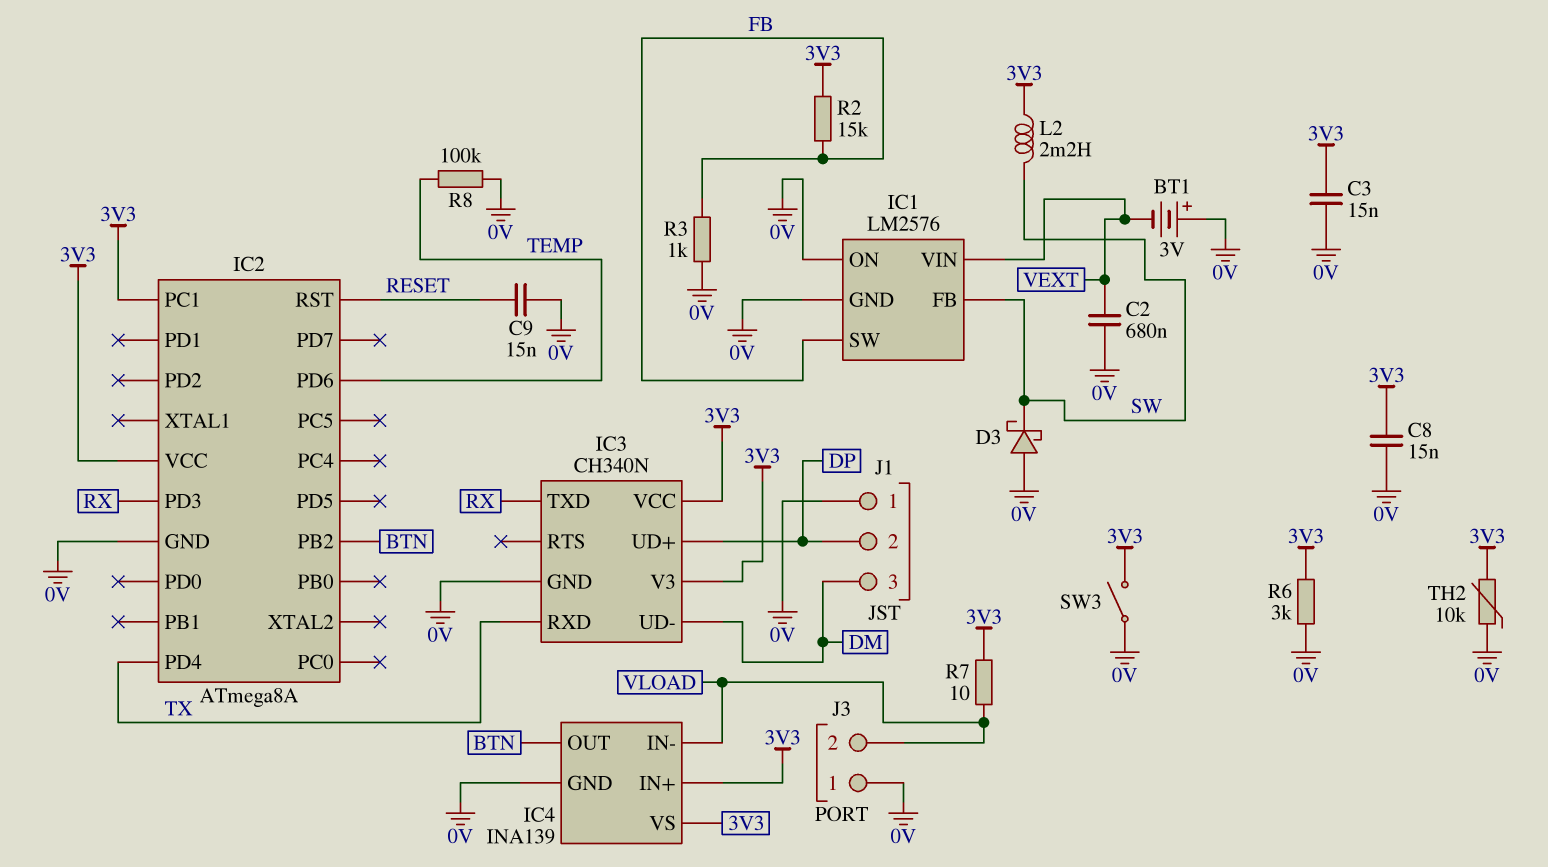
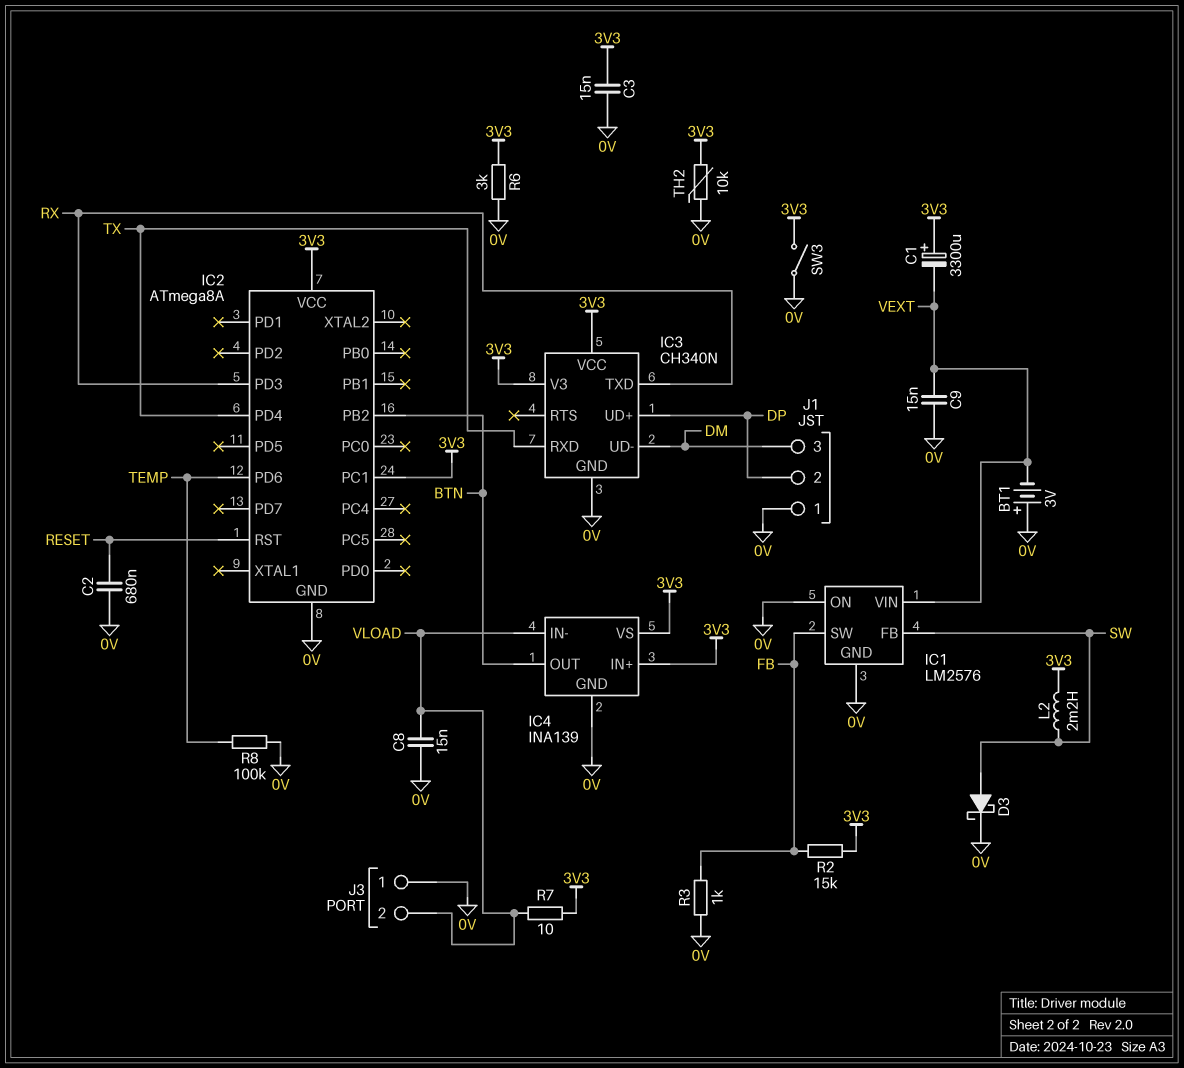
C1: none -> 3300uF (plus 3V3, minus VEXT)
C2: 680nF (0V, VEXT) -> 680nF (0V, RESET)
C8: 15nF (0V, 3V3) -> 15nF (0V, VLOAD)
C9: 15nF (0V, RESET) -> 15nF (0V, VEXT)
D3: schottky (A 0V, K SW) -> schottky (A SW, K 0V)

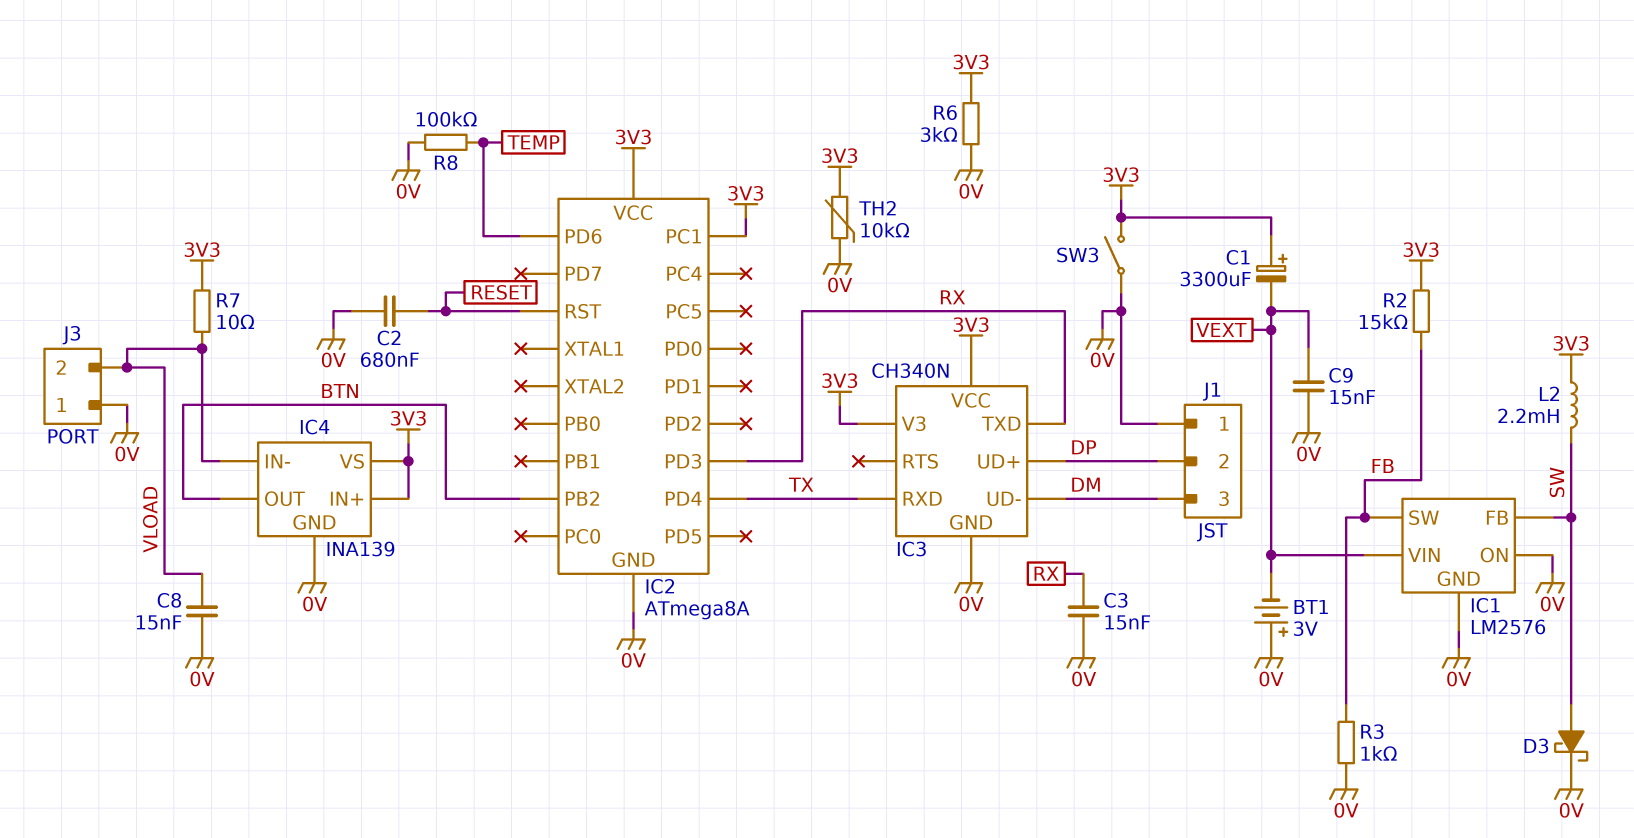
C3: 15nF (0V, 3V3) -> 15nF (0V, RX)

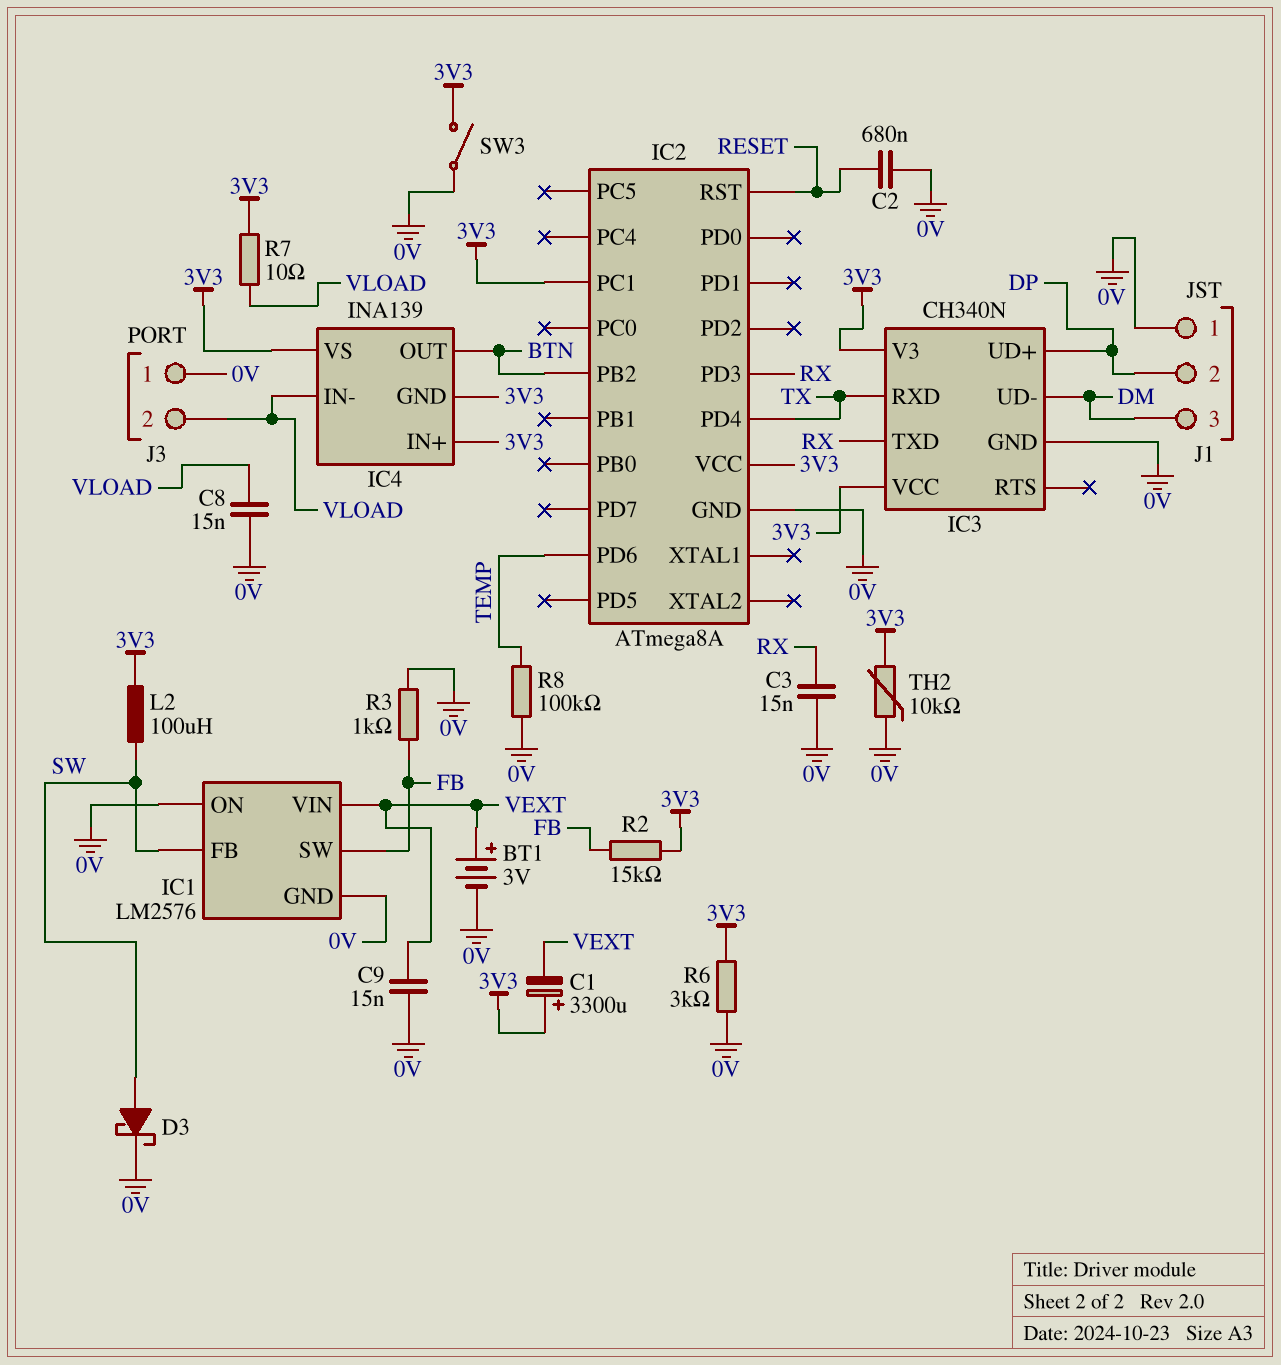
BT1: 3V (plus 0V, minus VEXT) -> 3V (plus VEXT, minus 0V)
IC4 pin GND: 0V -> 3V3
L2: 2.2mH (3V3, SW) -> 100uH (3V3, SW)

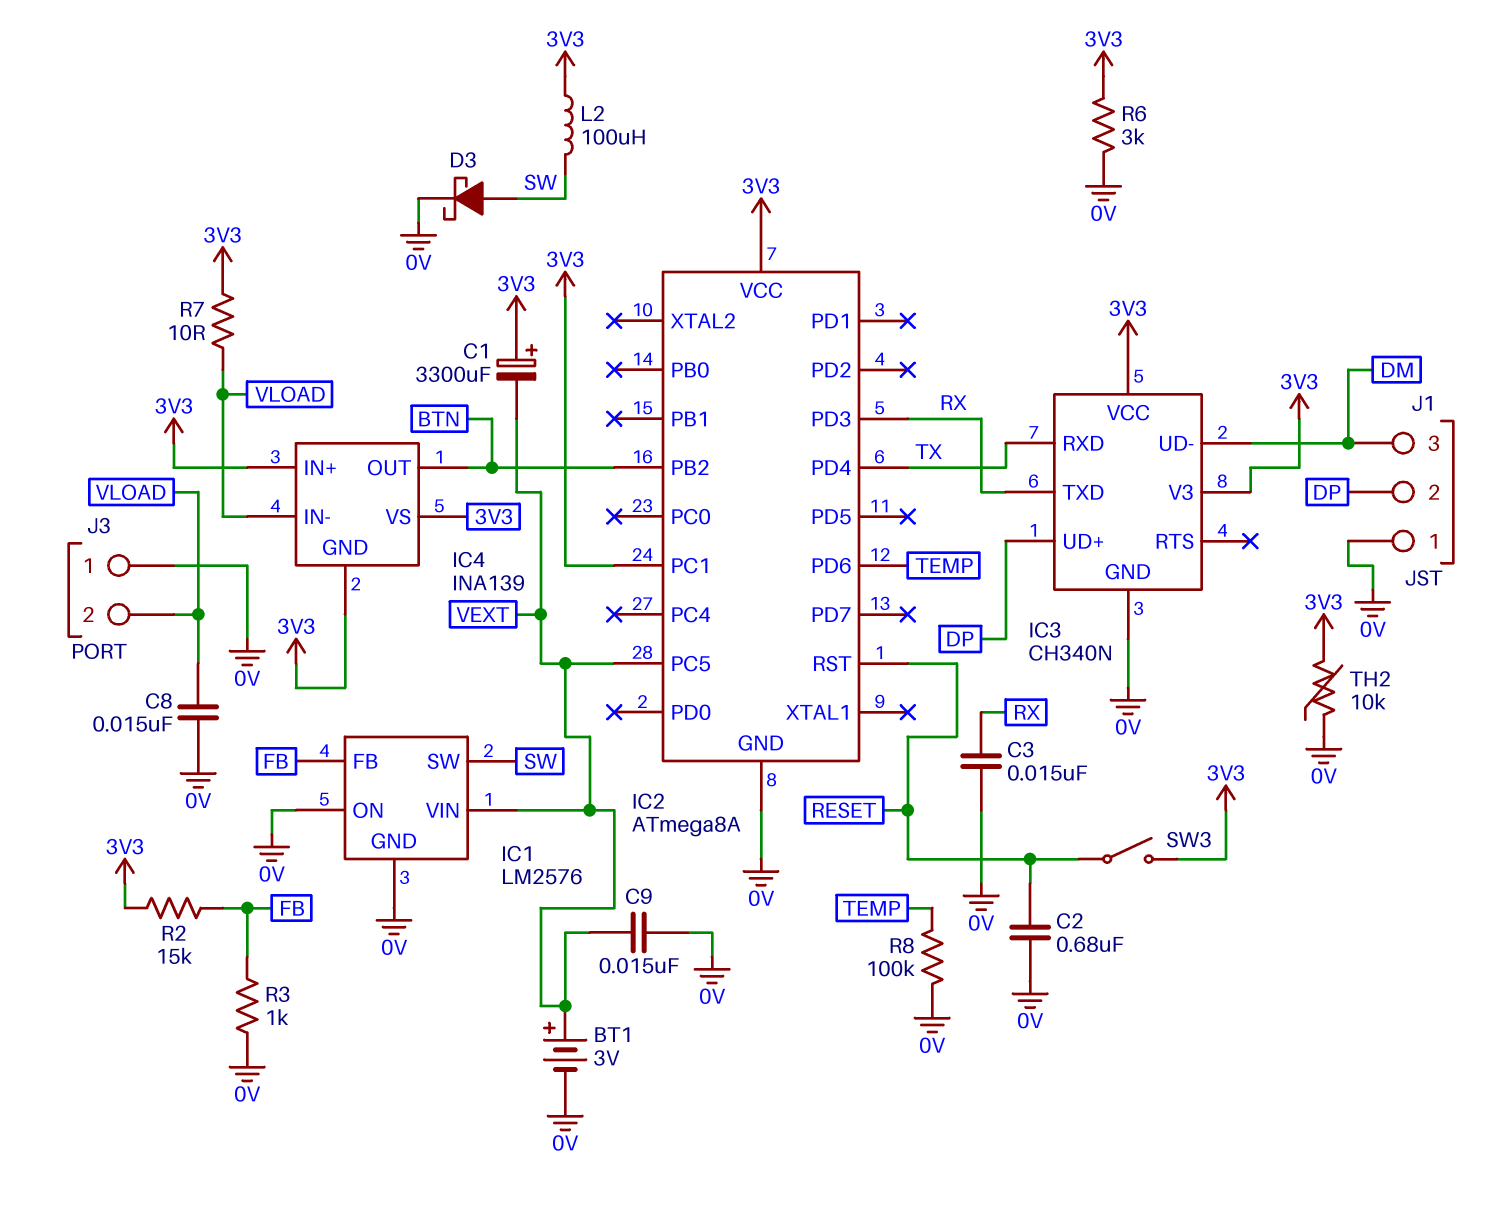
IC1 pin FB: SW -> FB
IC1 pin SW: FB -> SW
IC2 pin PC5: none -> VEXT
SW3: switch (0V, 3V3) -> switch (3V3, RESET)

